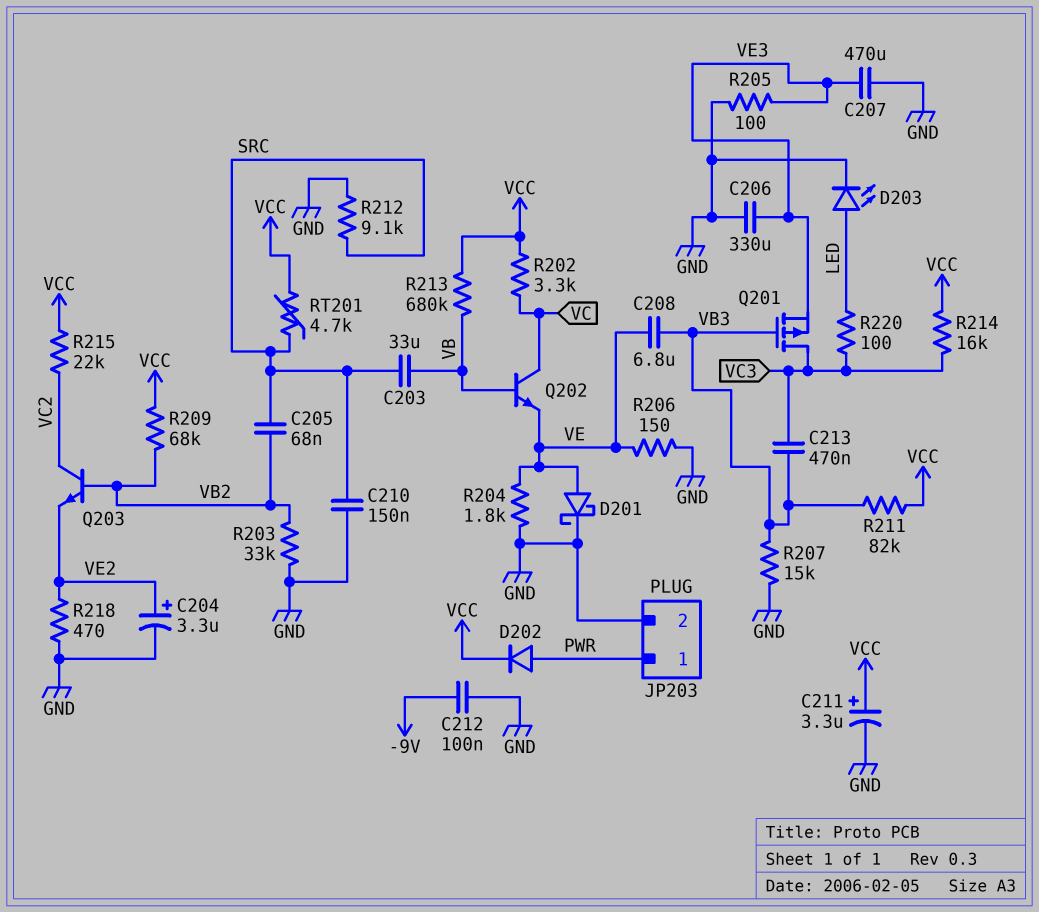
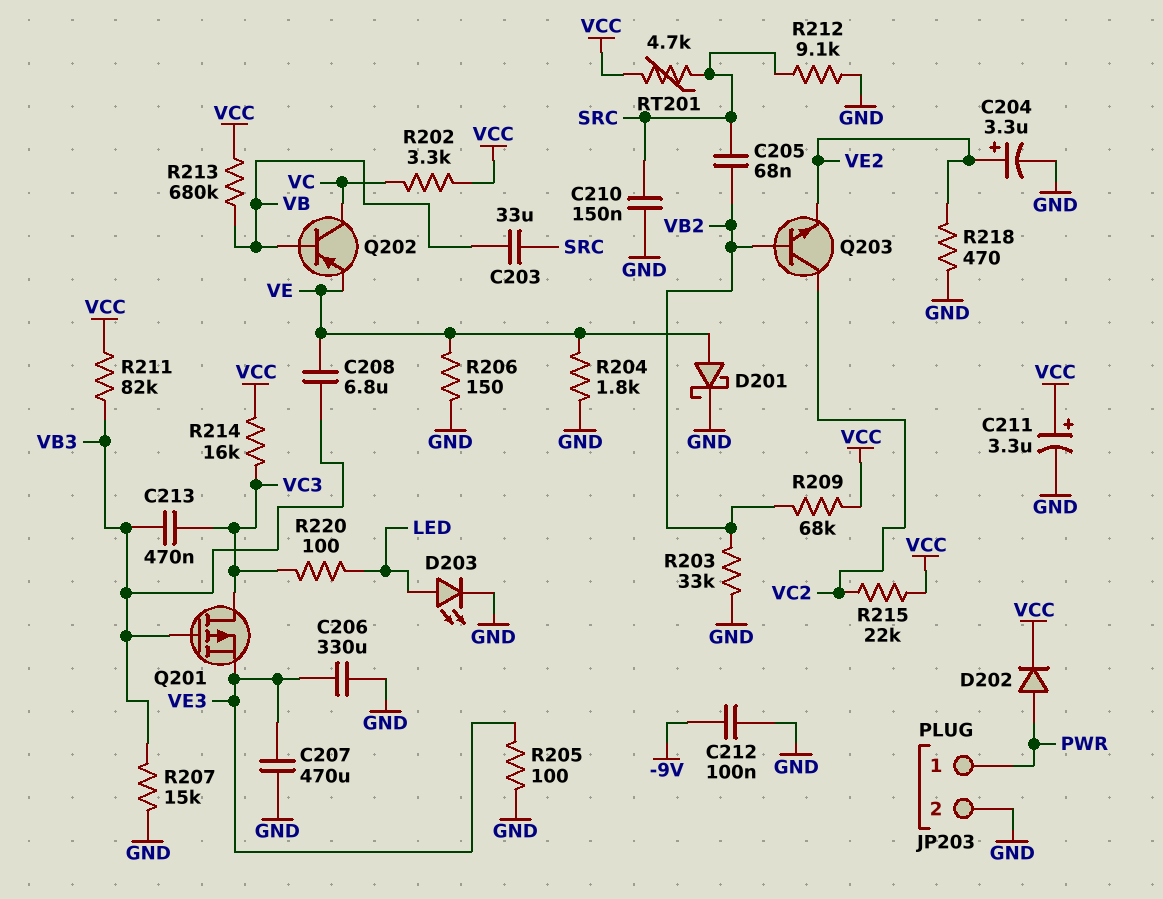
Q202: NPN (B VB, C VC, E VE) -> PNP (B VB, C VC, E VE)

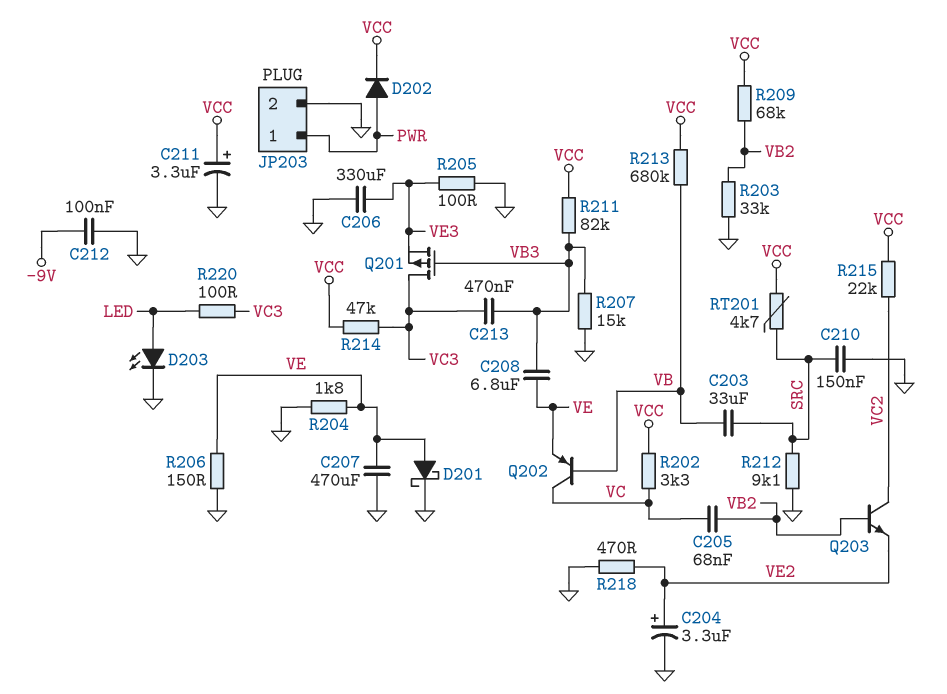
C205: 68nF (SRC, VB2) -> 68nF (VB2, VC)
C207: 470uF (GND, VE3) -> 470uF (GND, VE)
R214: 16k (VC3, VCC) -> 47k (VC3, VCC)

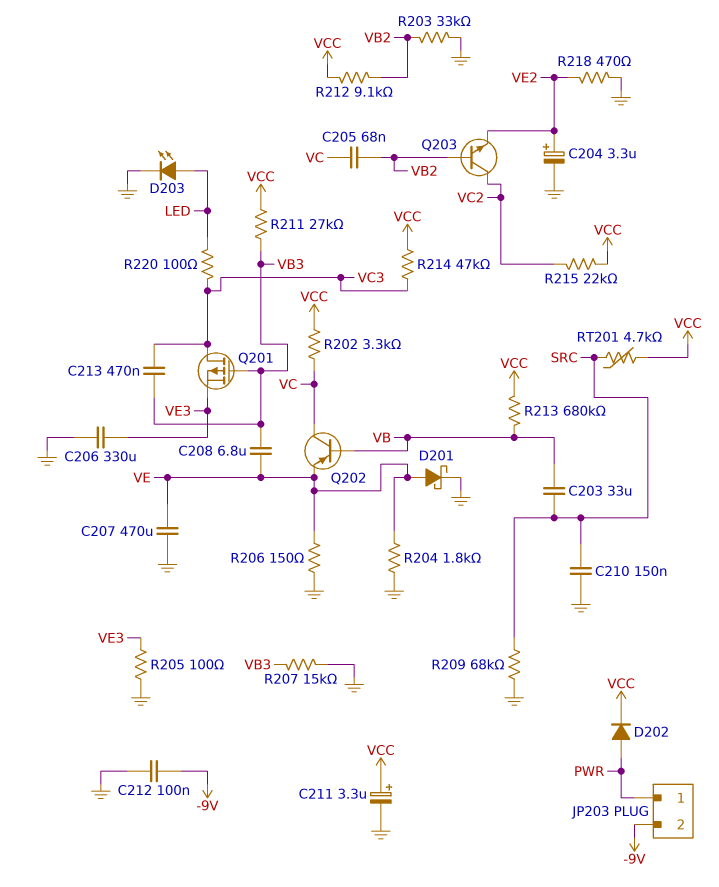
JP203 pin 2: GND -> -9V
R209: 68k (VB2, VCC) -> 68k (GND, SRC)
R211: 82k (VB3, VCC) -> 27k (VB3, VCC)
R212: 9.1k (GND, SRC) -> 9.1k (VB2, VCC)

